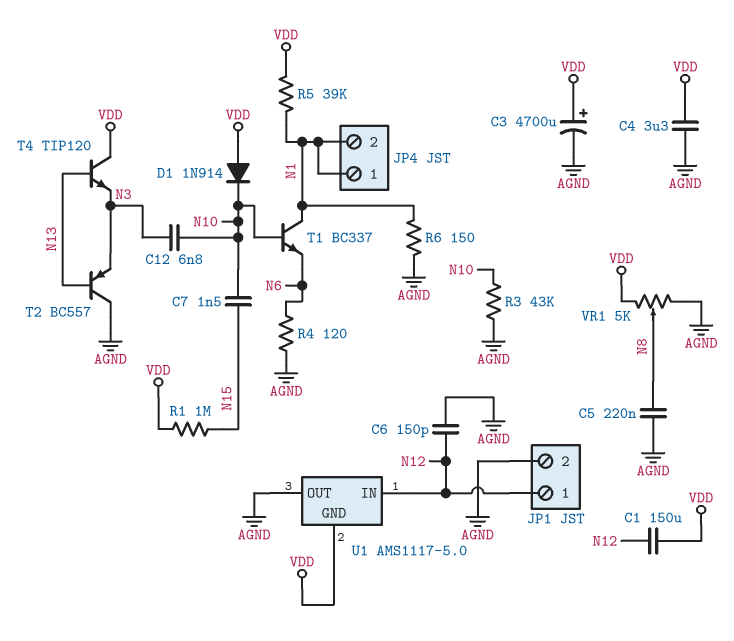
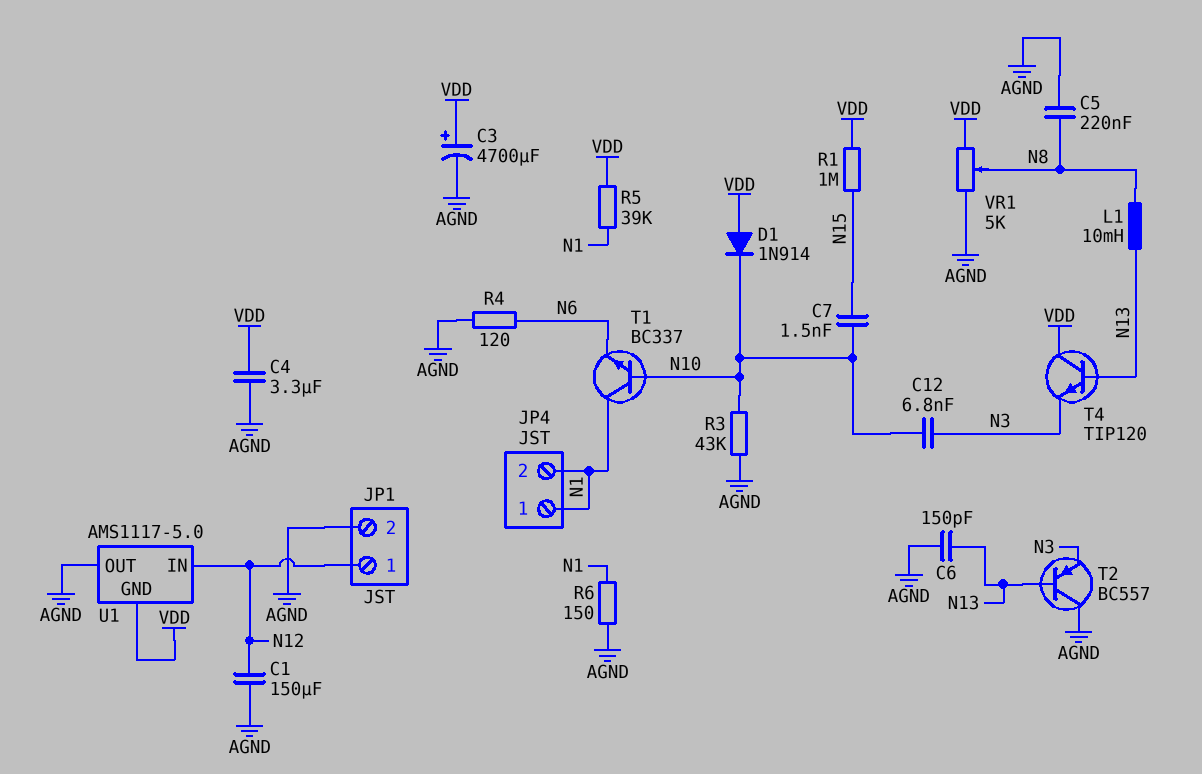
C1: 150uF (N12, VDD) -> 150uF (AGND, N12)
C6: 150pF (AGND, N12) -> 150pF (AGND, N13)
L1: none -> 10mH (N8, N13)

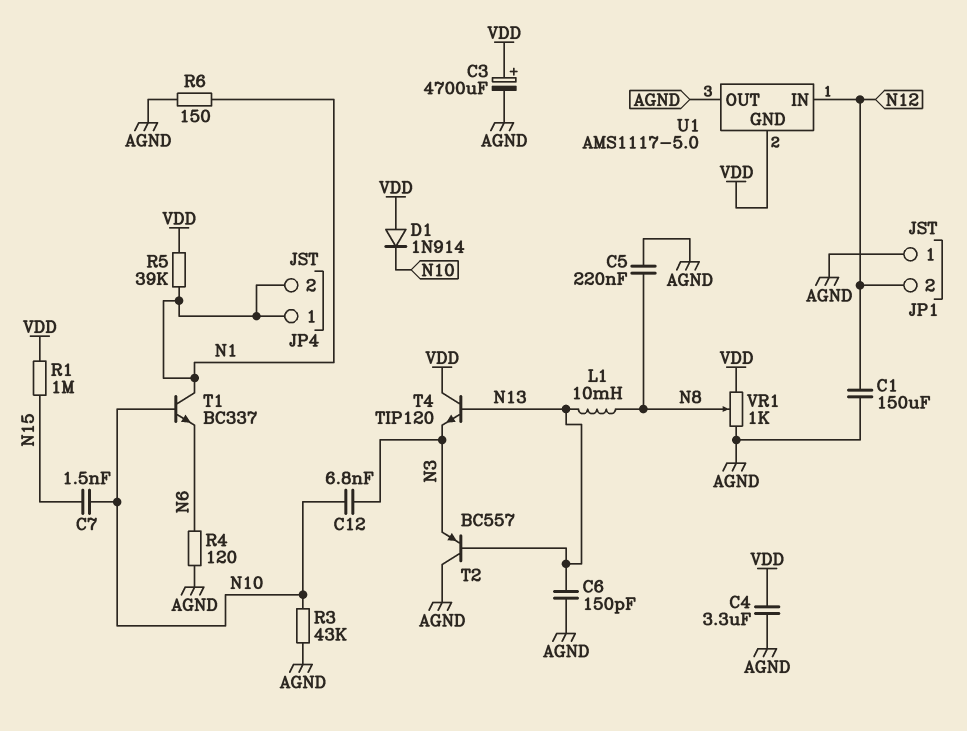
JP1 pin 1: N12 -> AGND
JP1 pin 2: AGND -> N12
VR1: 5k (AGND, VDD, wiper N8) -> 1k (AGND, VDD, wiper N8)

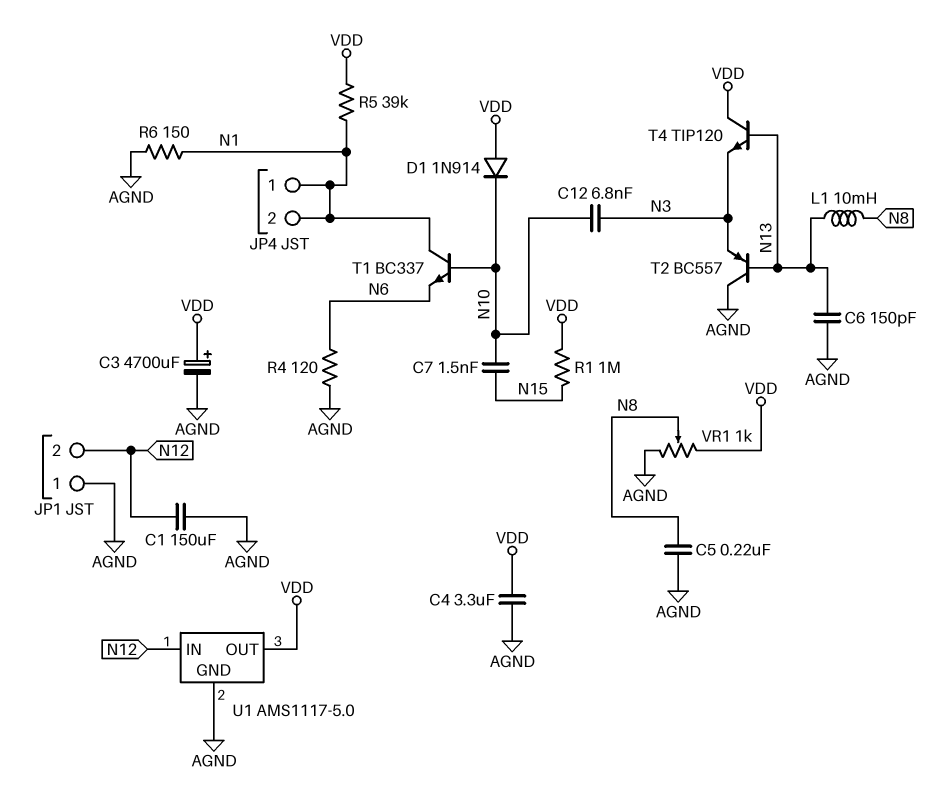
R3: 43k (AGND, N10) -> none
U1 pin GND: VDD -> AGND
U1 pin OUT: AGND -> VDD

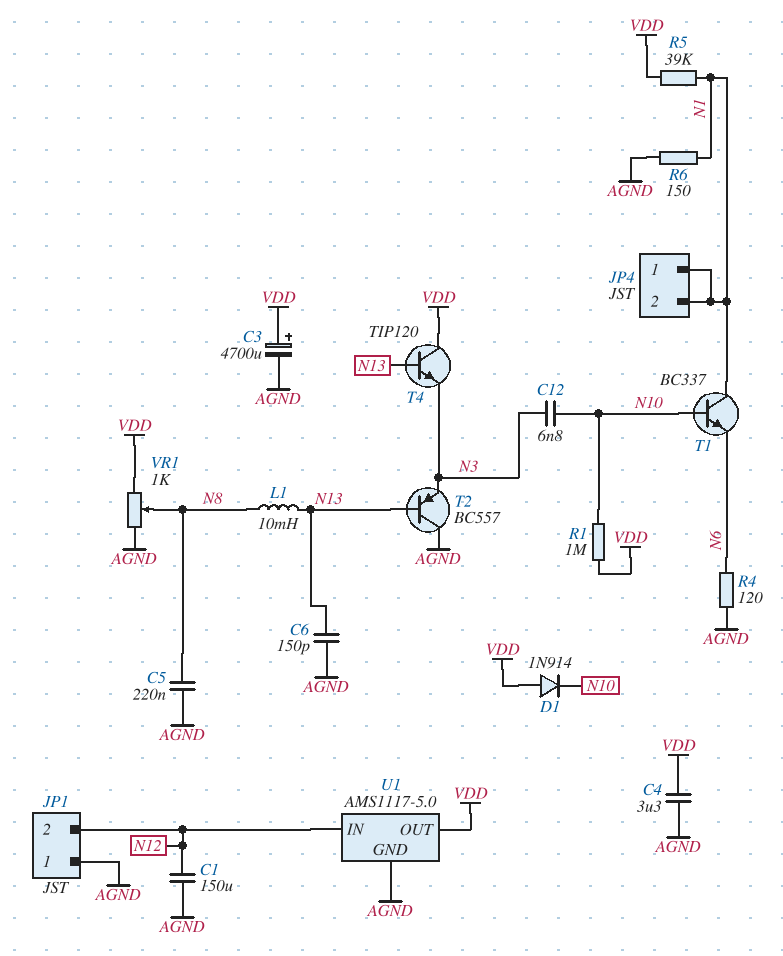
C7: 1.5nF (N10, N15) -> none
R1: 1M (N15, VDD) -> 1M (N10, VDD)

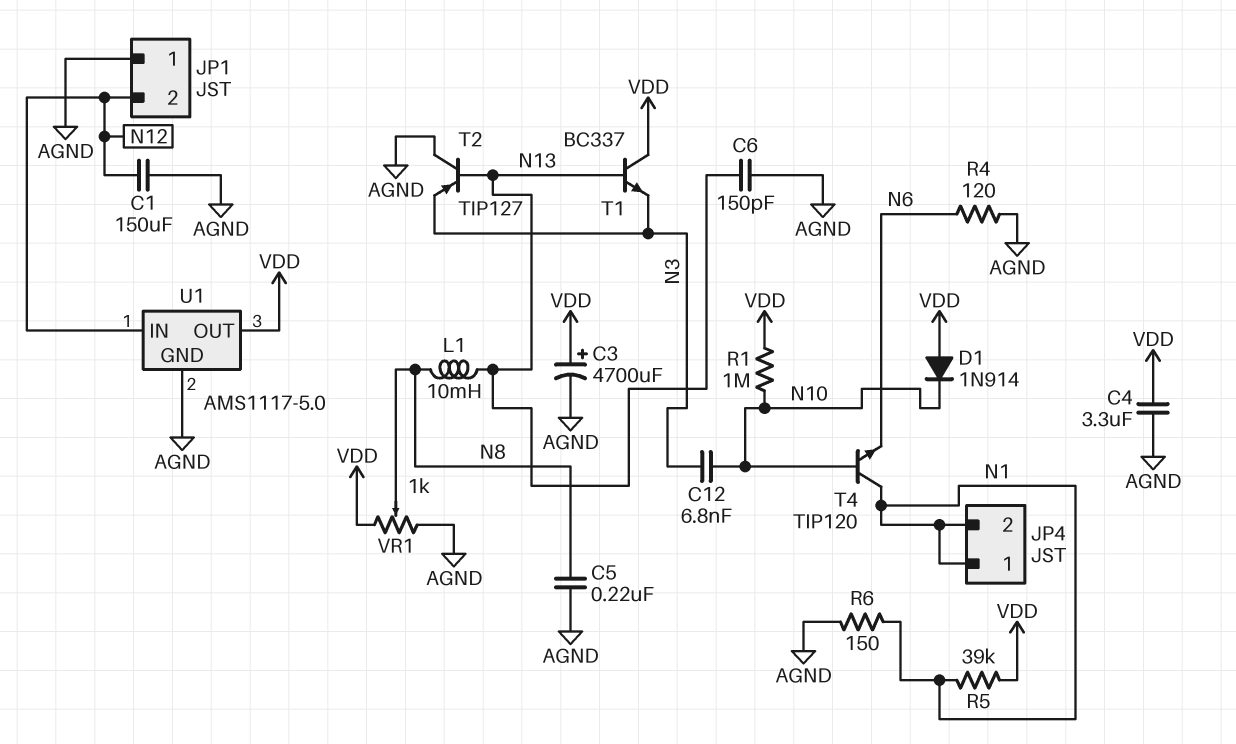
T1: NPN BC337 (B N10, C N1, E N6) -> NPN BC337 (B N13, C VDD, E N3)
T2: PNP BC557 (B N13, C AGND, E N3) -> PNP TIP127 (B N13, C AGND, E N3)
T4: NPN TIP120 (B N13, C VDD, E N3) -> NPN TIP120 (B N10, C N1, E N6)

